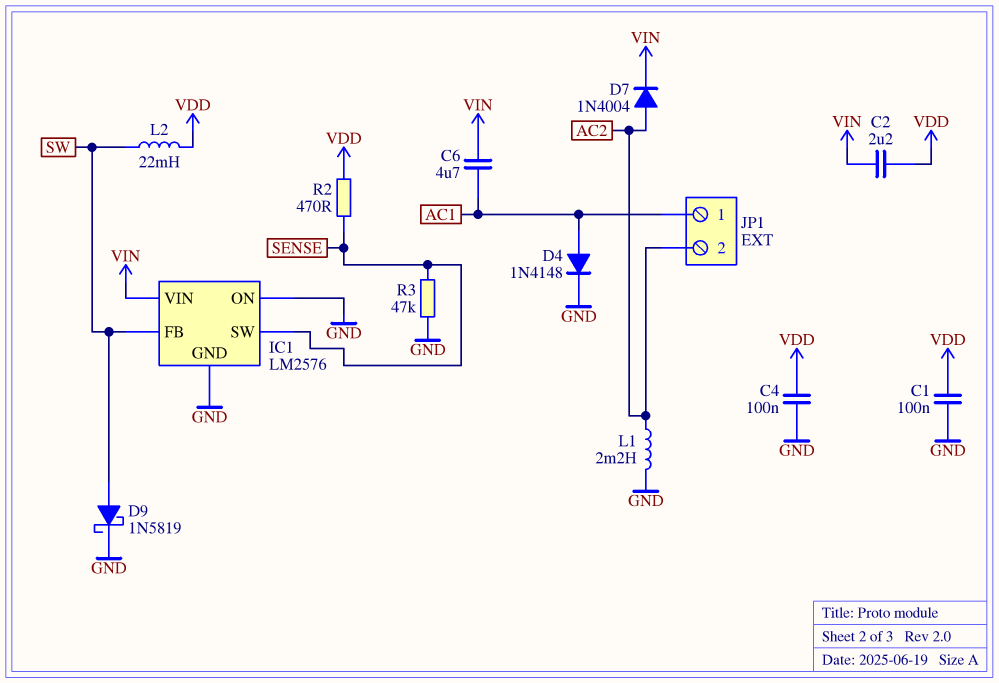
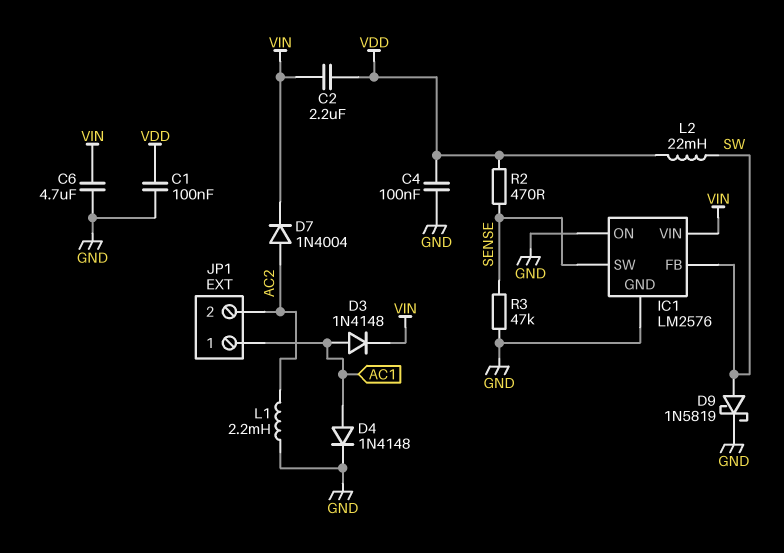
C6: 4.7uF (AC1, VIN) -> 4.7uF (GND, VIN)
D3: none -> diode 1N4148 (A AC1, K VIN)

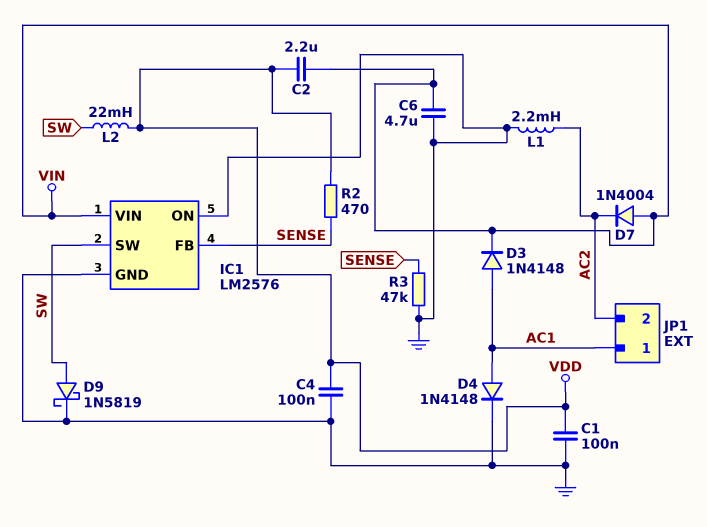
D7: diode 1N4004 (A AC2, K VIN) -> diode 1N4004 (A VIN, K AC2)
IC1 pin FB: SW -> SENSE
IC1 pin SW: SENSE -> SW

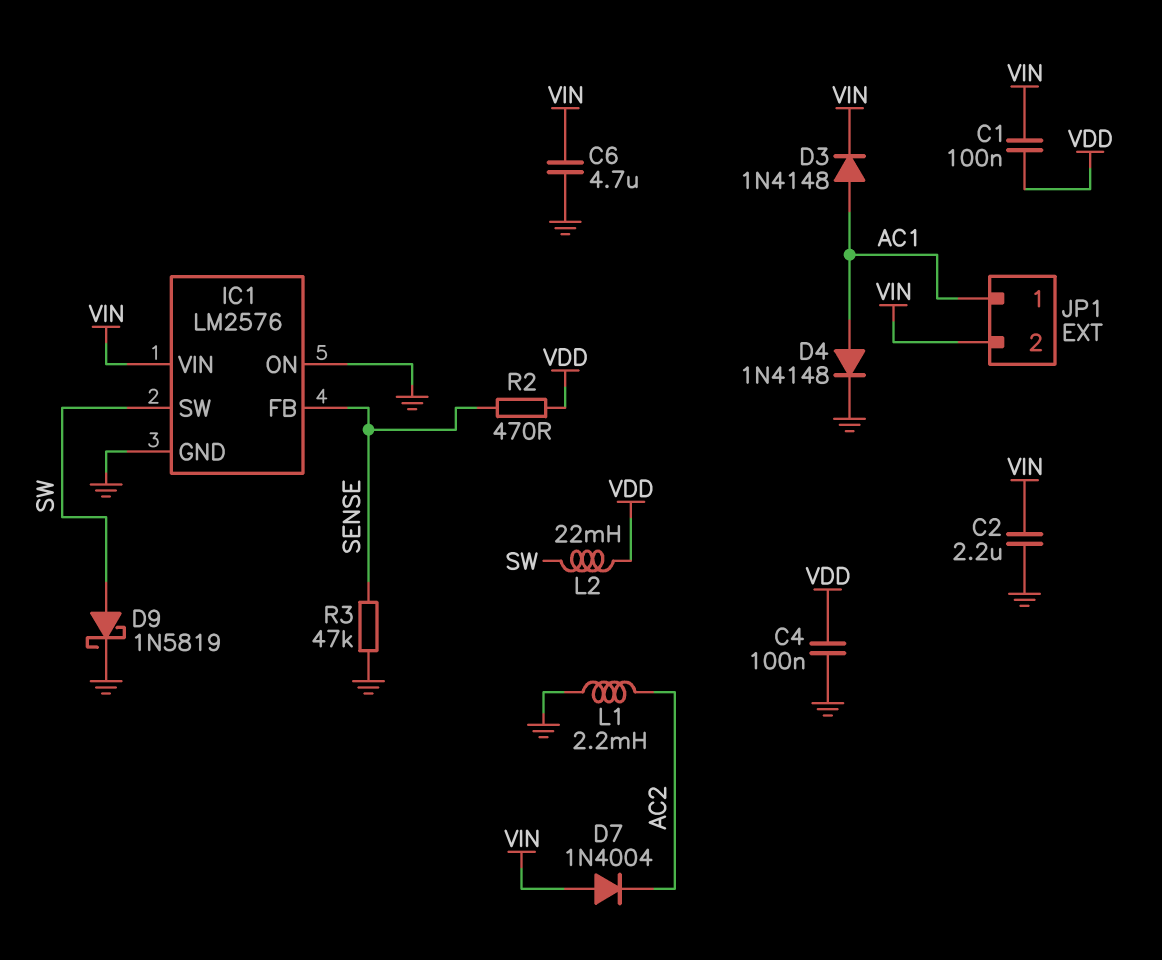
C1: 100nF (GND, VDD) -> 100nF (VDD, VIN)
C2: 2.2uF (VDD, VIN) -> 2.2uF (GND, VIN)
JP1 pin 2: AC2 -> VIN

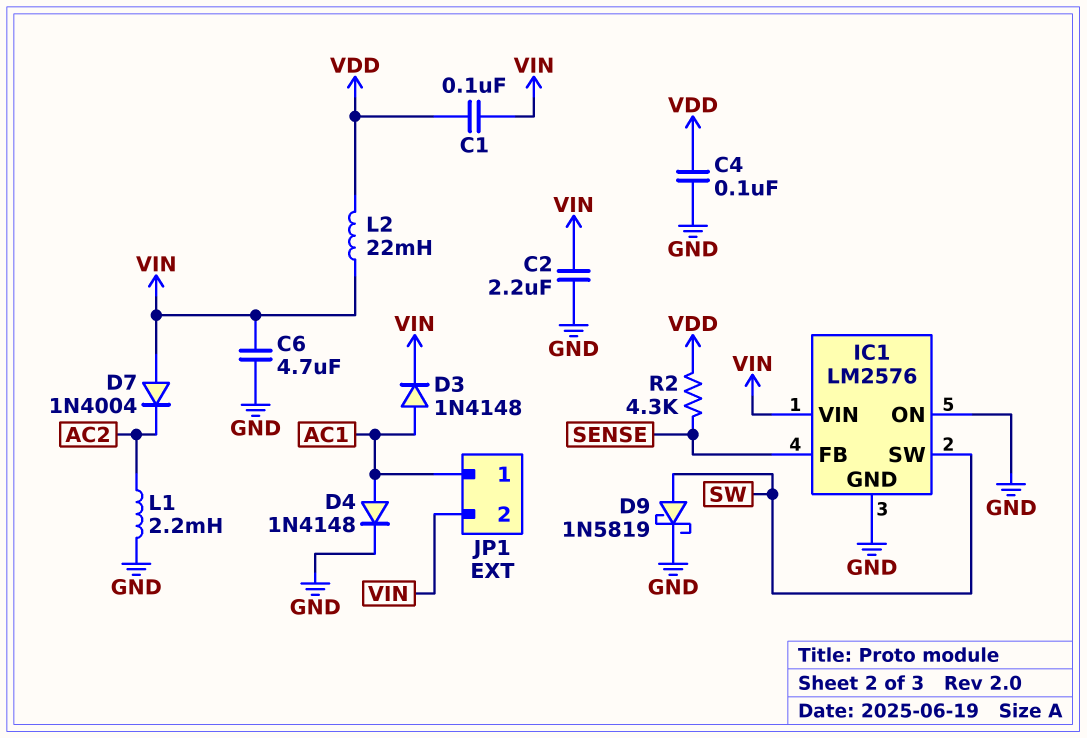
L2: 22mH (SW, VDD) -> 22mH (VDD, VIN)
R2: 470 (SENSE, VDD) -> 4.3k (SENSE, VDD)
R3: 47k (GND, SENSE) -> none

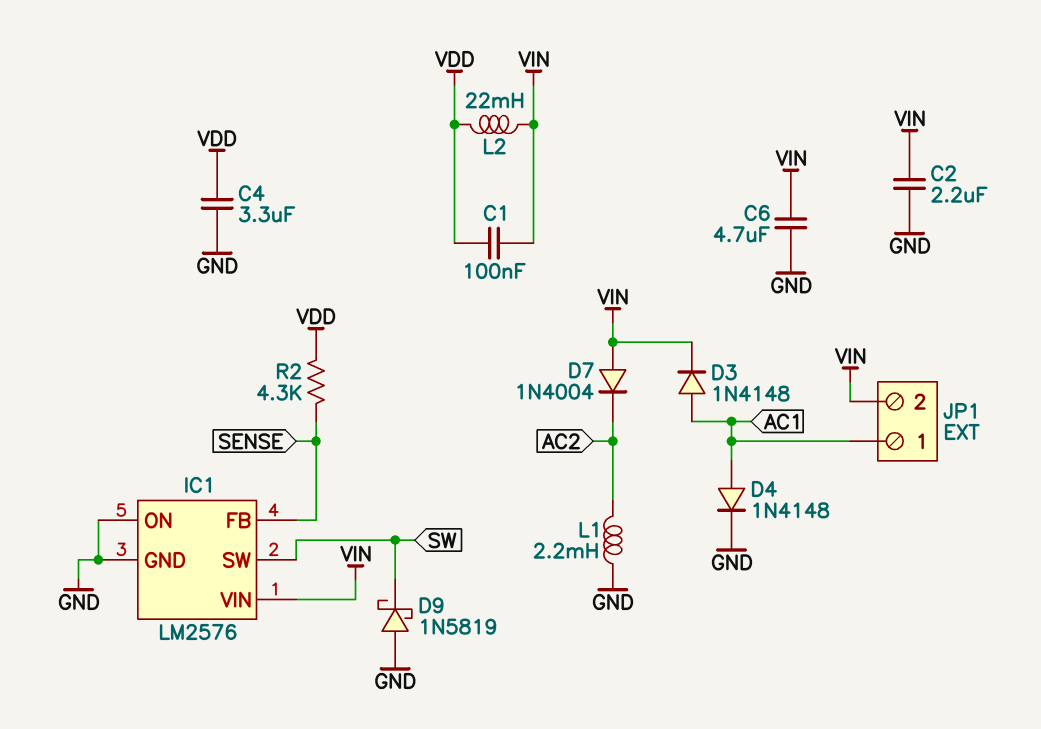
C4: 100nF (GND, VDD) -> 3.3uF (GND, VDD)
D9: schottky 1N5819 (A SW, K GND) -> schottky 1N5819 (A GND, K SW)

